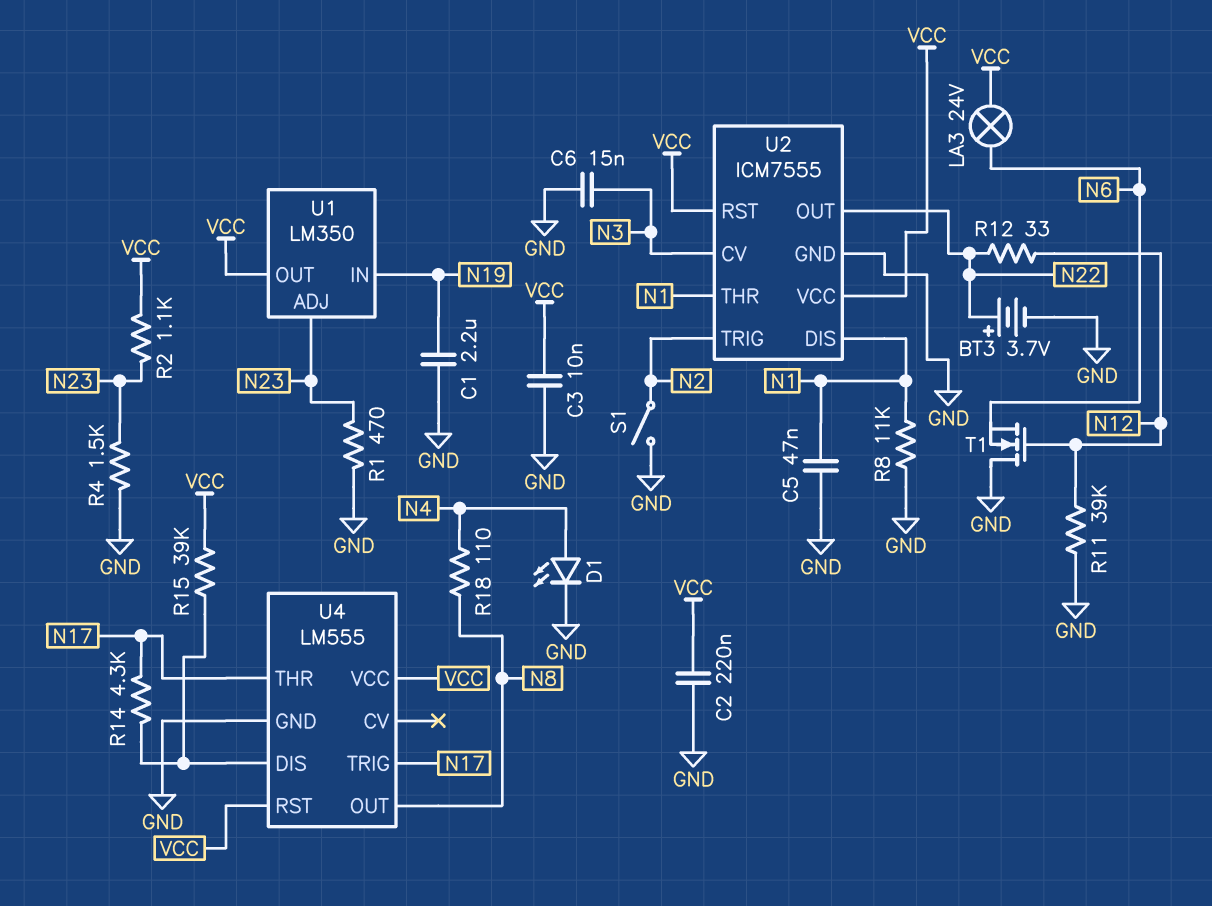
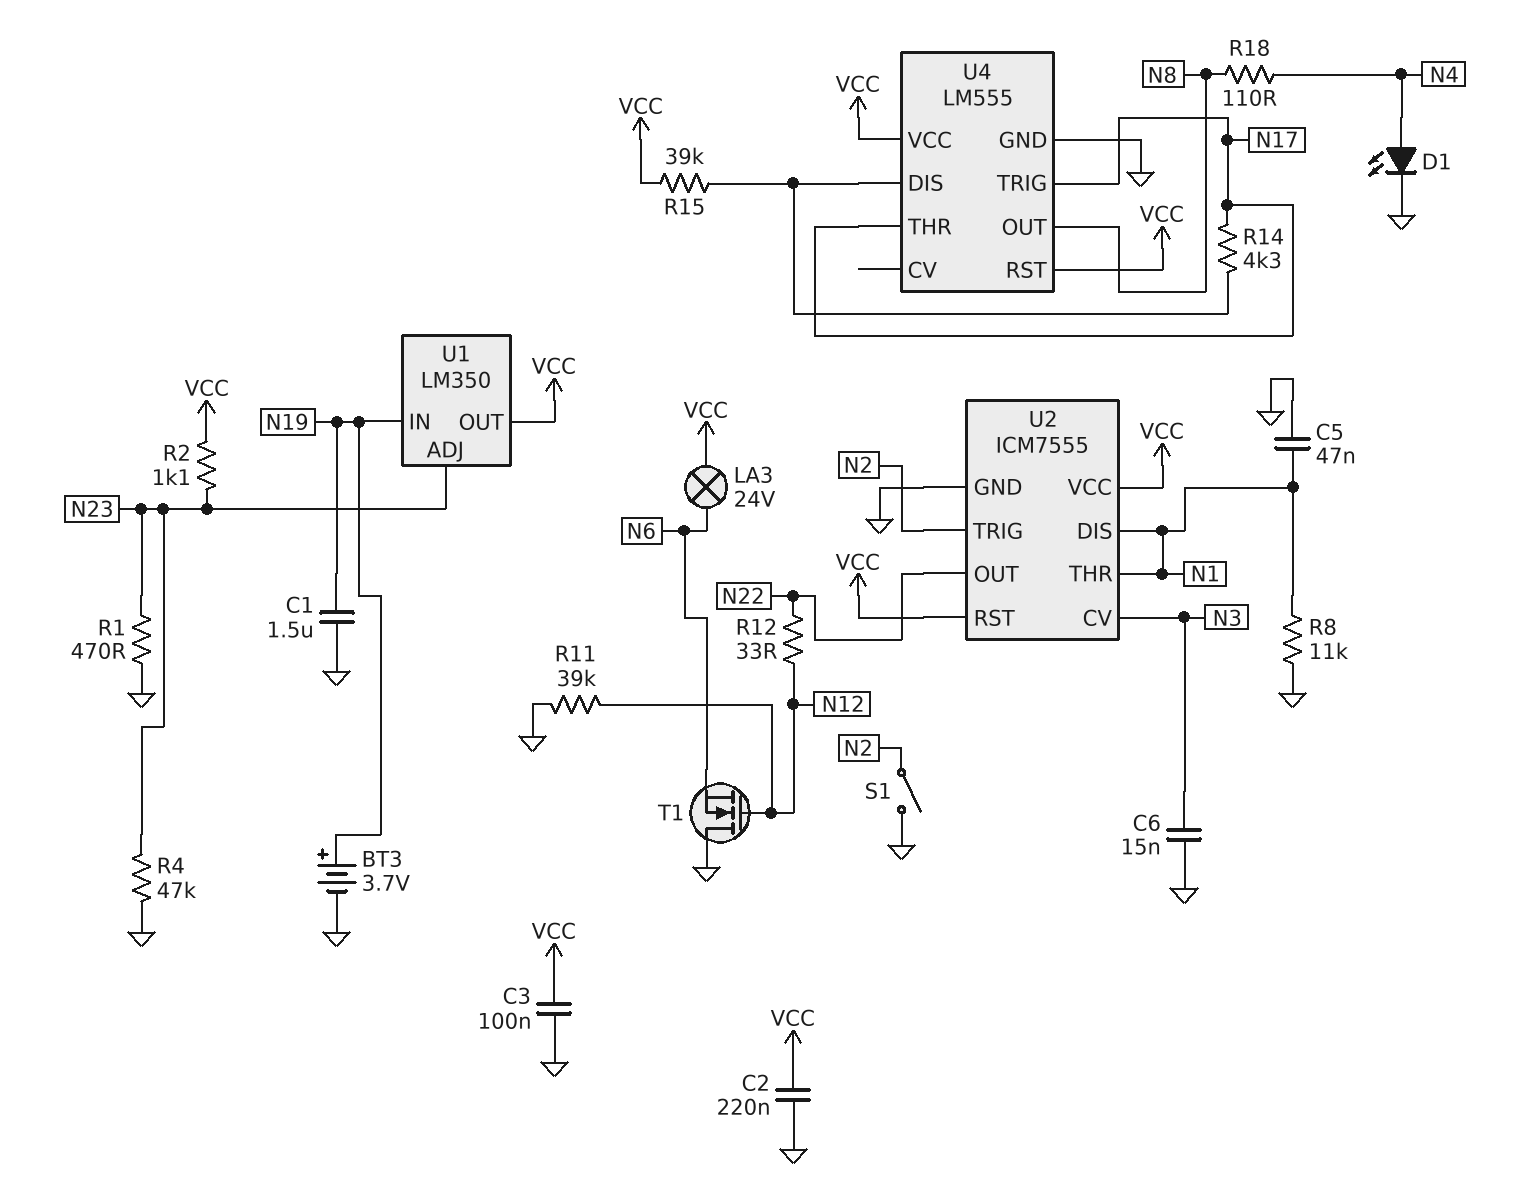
BT3: 3.7V (plus N22, minus GND) -> 3.7V (plus N19, minus GND)
C1: 2.2uF (GND, N19) -> 1.5uF (GND, N19)
C3: 10nF (GND, VCC) -> 100nF (GND, VCC)
R4: 1.5k (GND, N23) -> 47k (GND, N23)

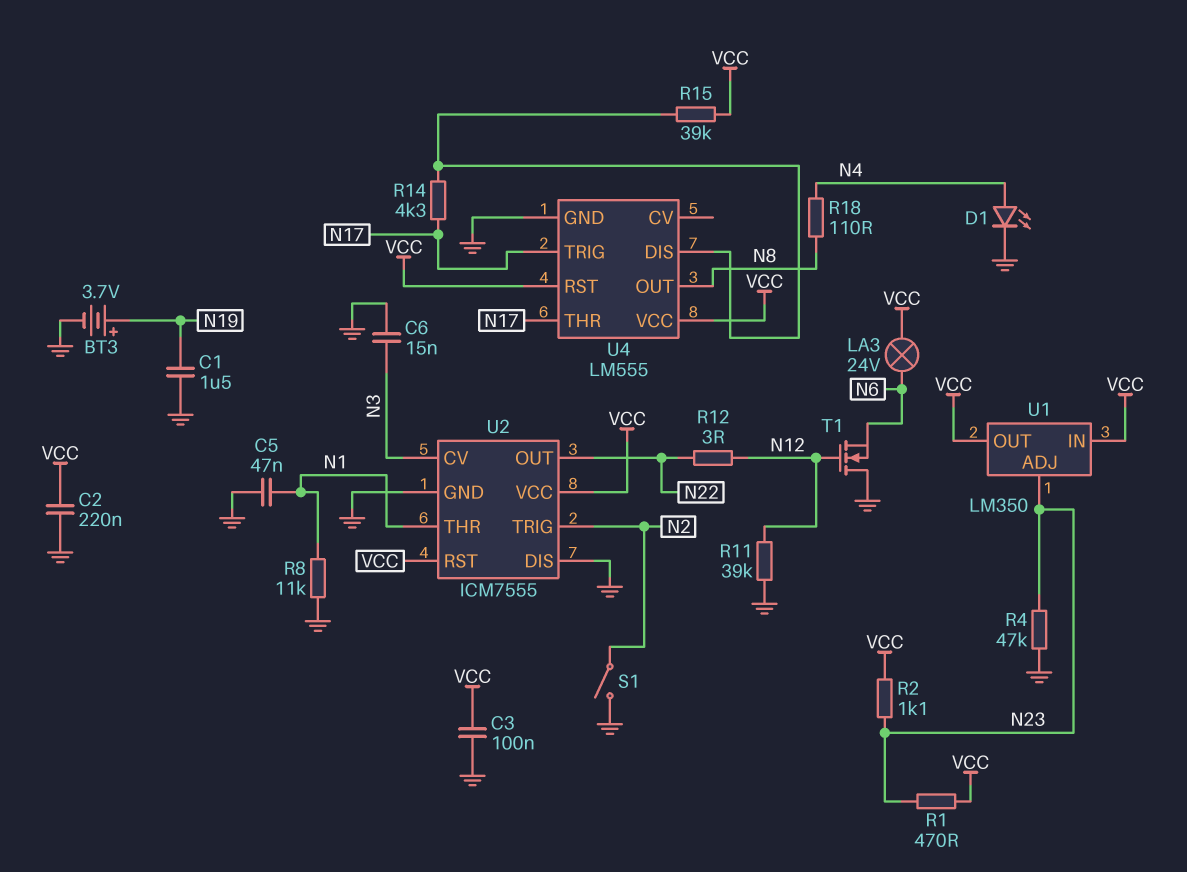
R1: 470 (GND, N23) -> 470 (N23, VCC)
R12: 33 (N12, N22) -> 3 (N12, N22)
U1 pin IN: N19 -> VCC
U2 pin DIS: N1 -> GND

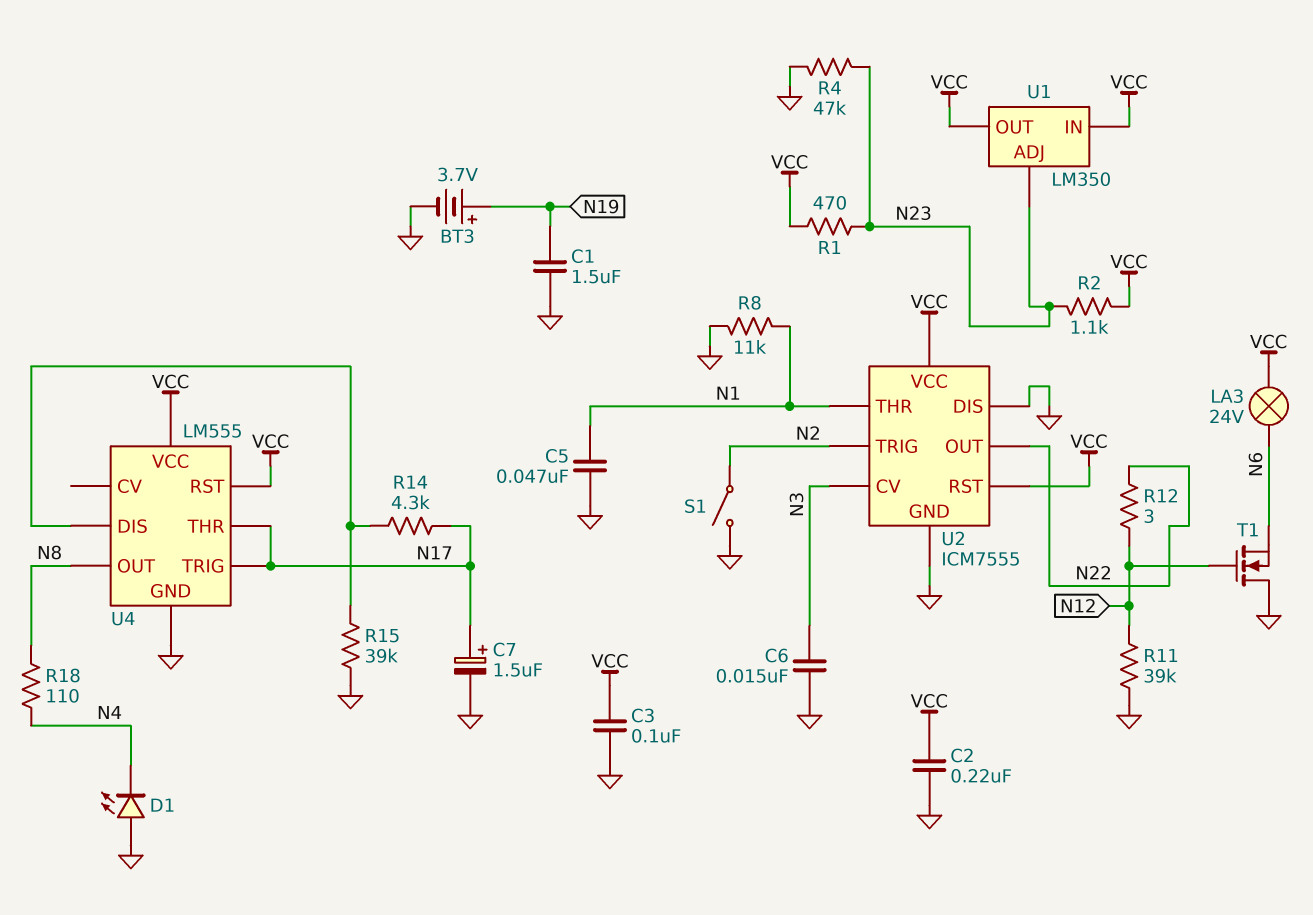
C7: none -> 1.5uF (plus N17, minus GND)
D1: LED (A N4, K GND) -> LED (A GND, K N4)
R15: 39k (U4/DIS, VCC) -> 39k (GND, U4/DIS)

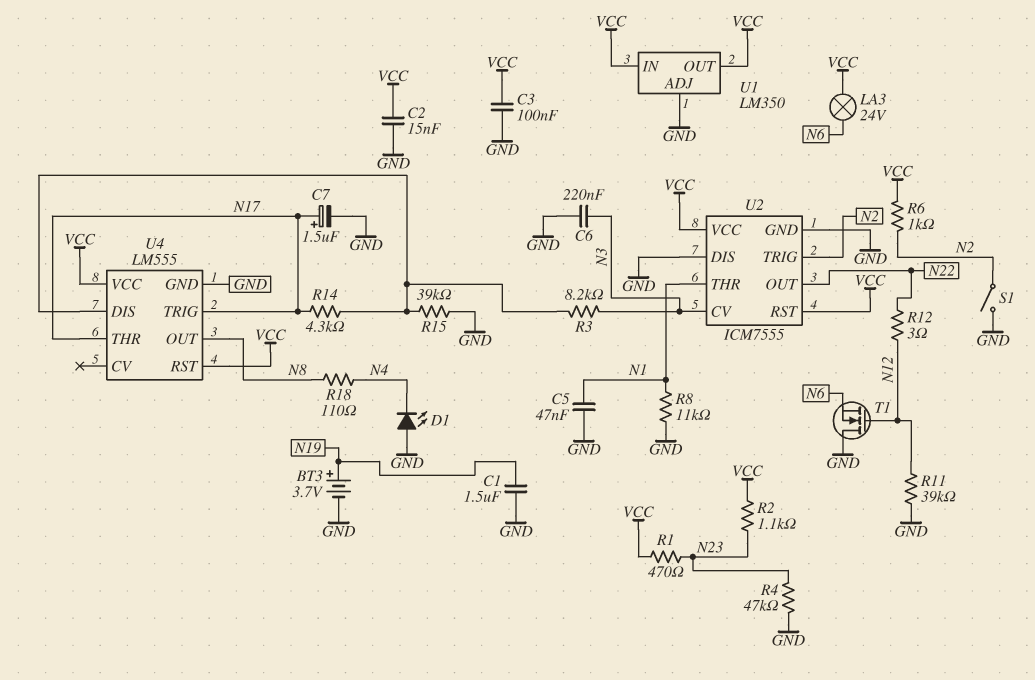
C2: 220nF (GND, VCC) -> 15nF (GND, VCC)
C6: 15nF (GND, N3) -> 220nF (GND, N3)
R3: none -> 8.2k (N3, U4/DIS)
R6: none -> 1k (N2, VCC)
U1 pin ADJ: N23 -> GND

